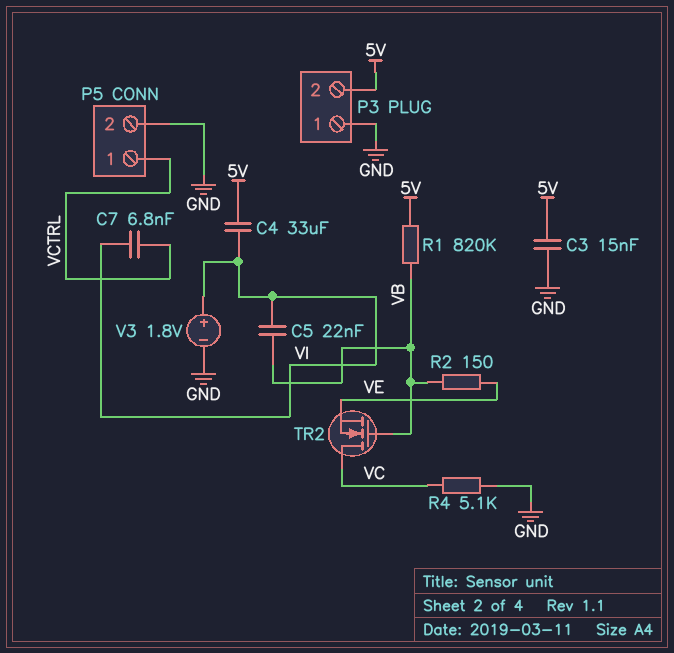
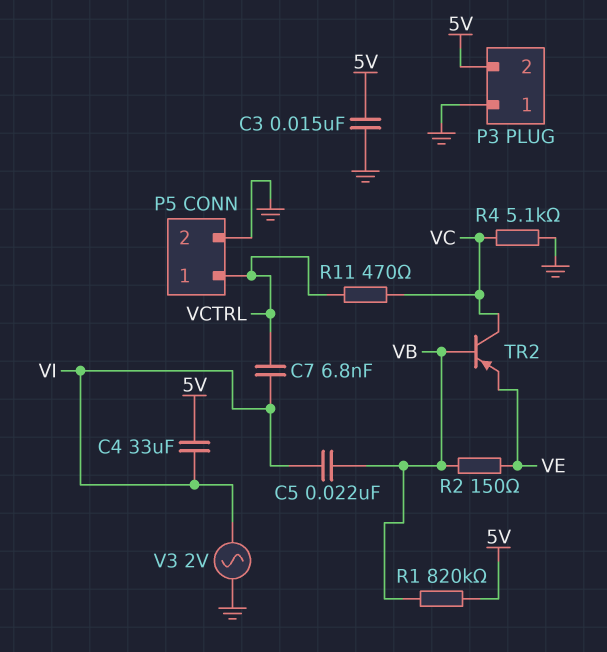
R11: none -> 470 (VC, VCTRL)
TR2: NMOS (G VB, D VC, S VE) -> PNP (B VB, C VC, E VE)
V3: 1.8V (plus VI, minus GND) -> AC 2V (GND, VI)

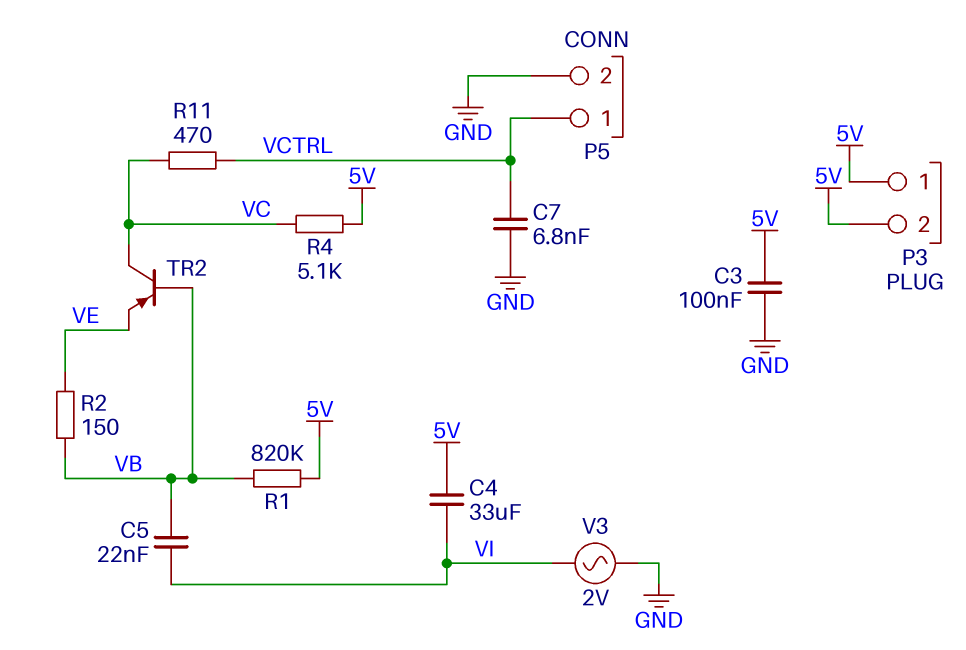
C3: 15nF (5V, GND) -> 100nF (5V, GND)
C7: 6.8nF (VCTRL, VI) -> 6.8nF (GND, VCTRL)
P3 pin 1: GND -> 5V
R4: 5.1k (GND, VC) -> 5.1k (5V, VC)

